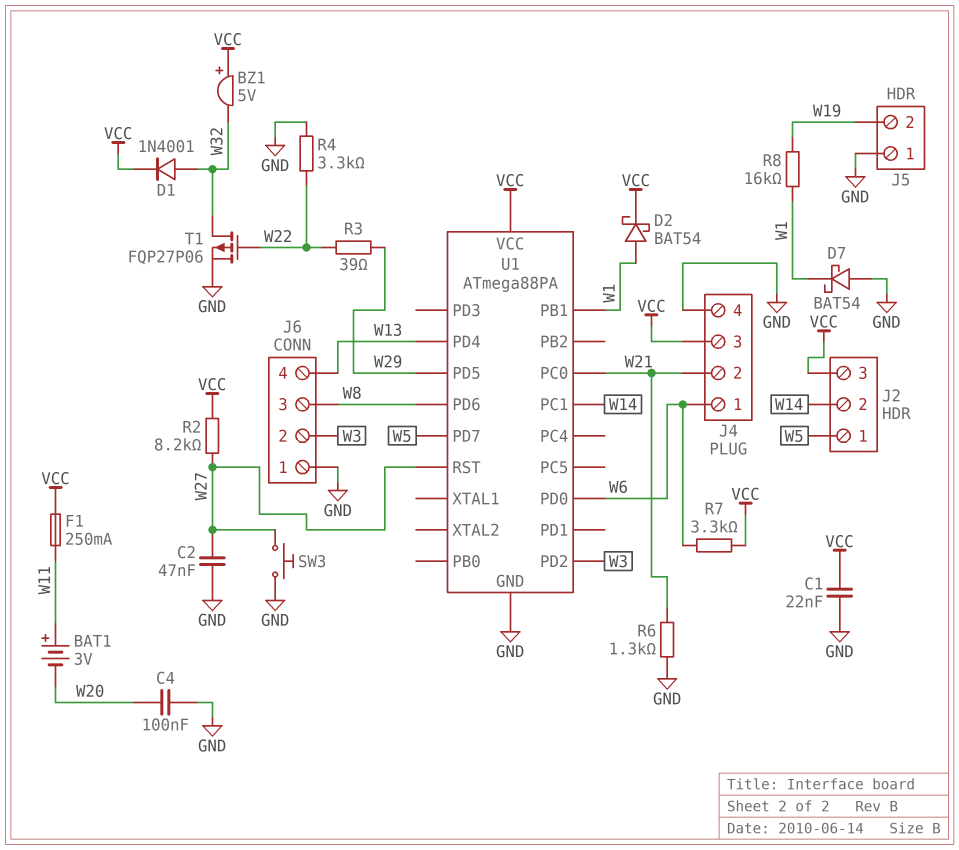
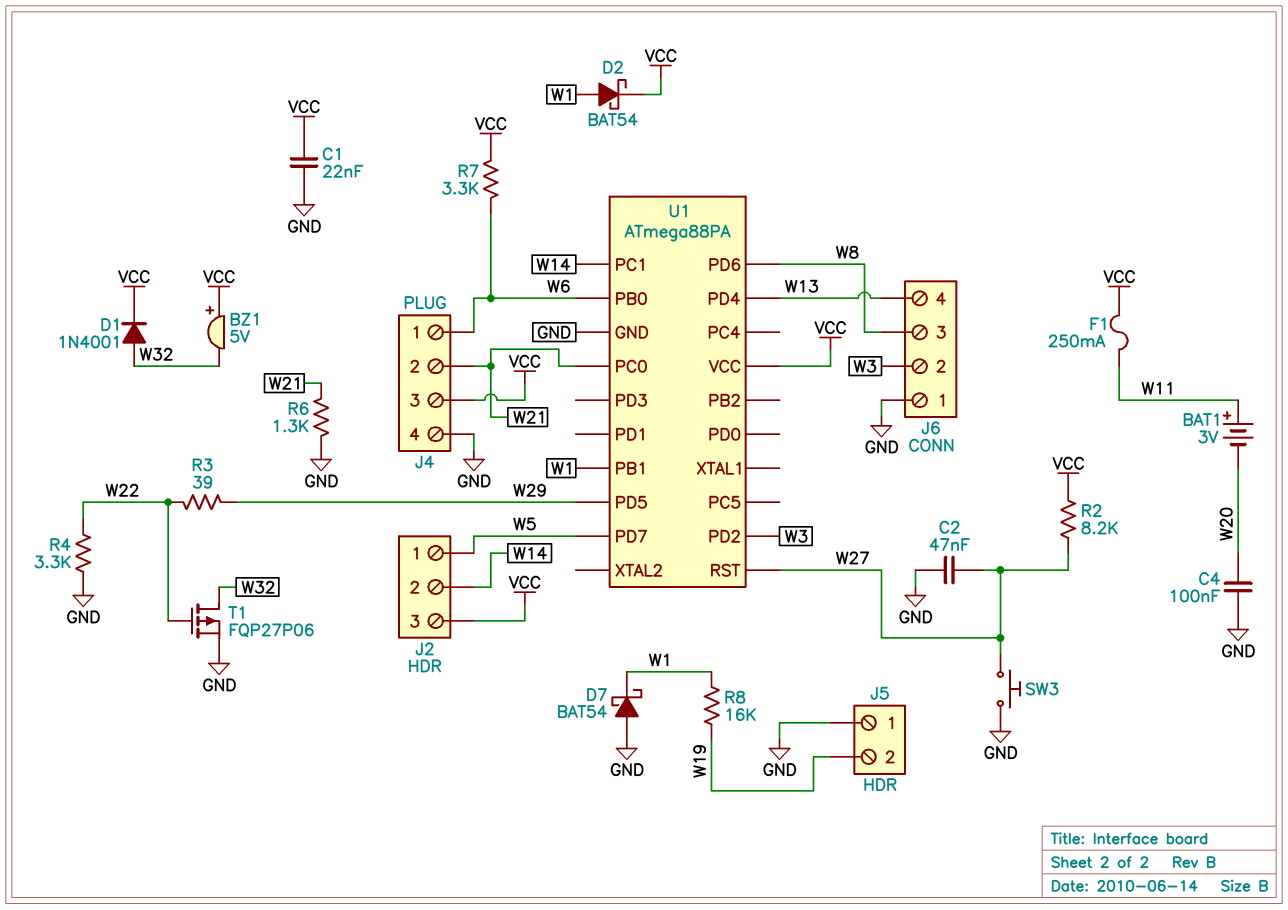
U1 pin PB0: none -> W6
U1 pin PD0: W6 -> none

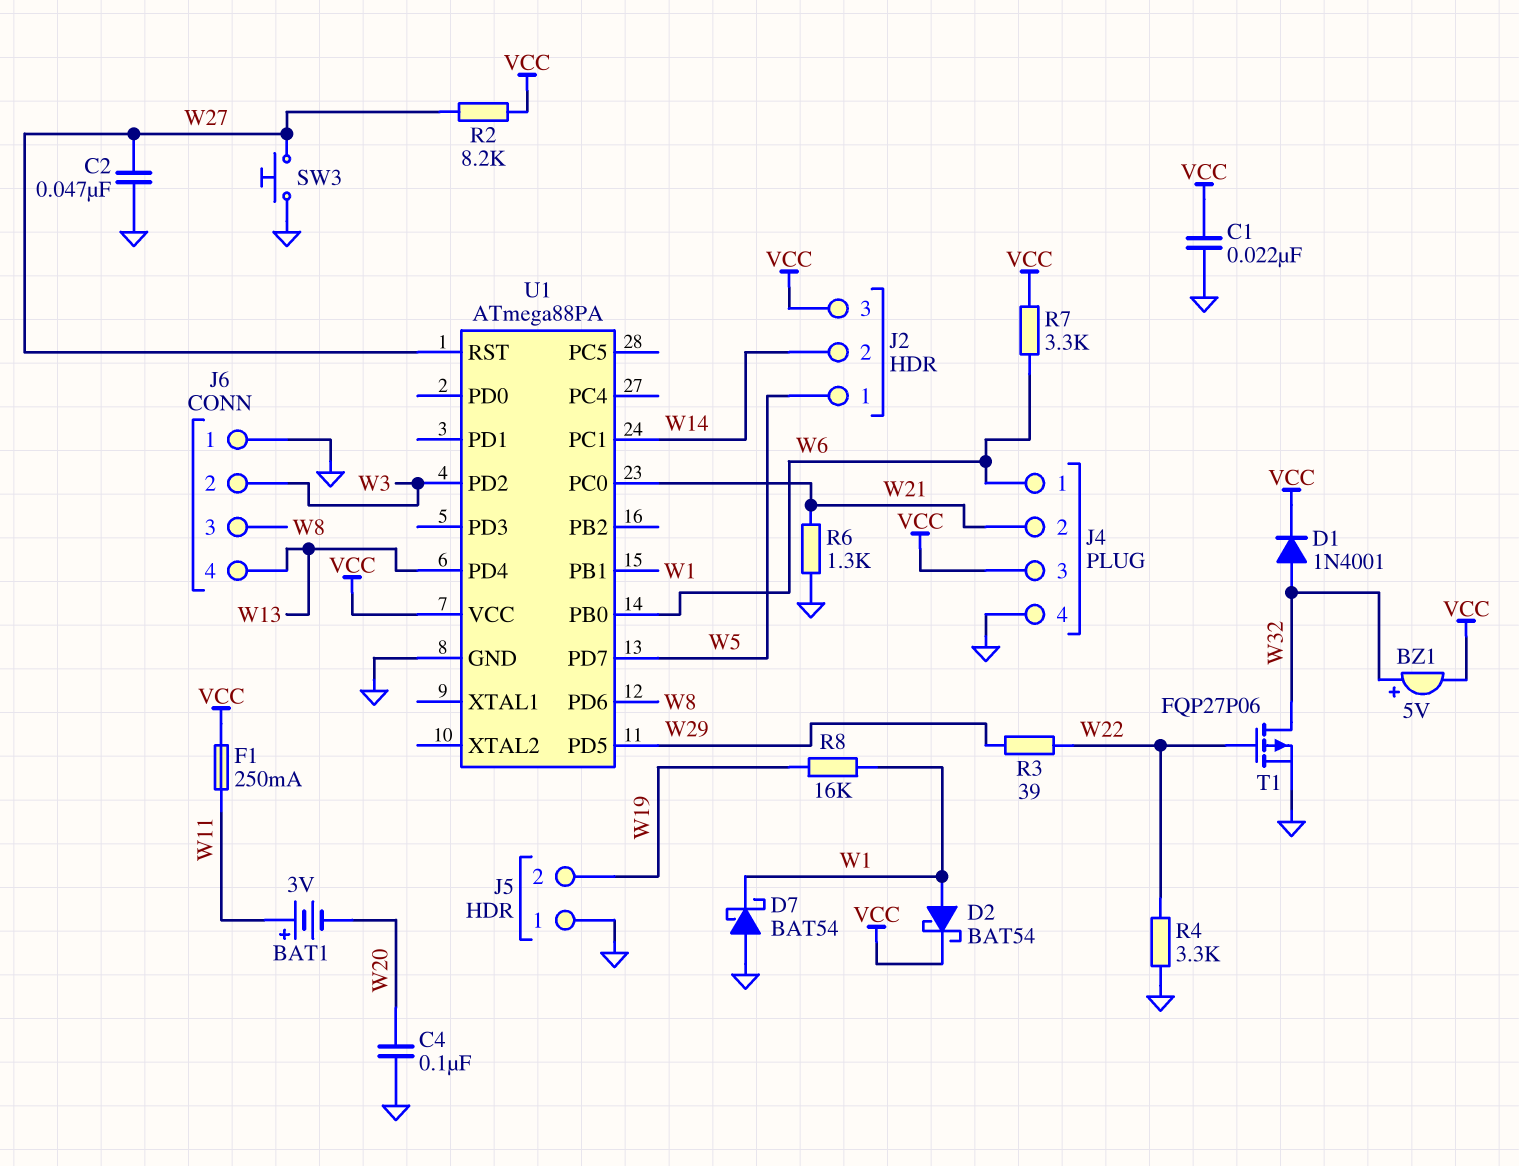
BZ1: buzzer 5V (plus VCC, minus W32) -> buzzer 5V (plus W32, minus VCC)

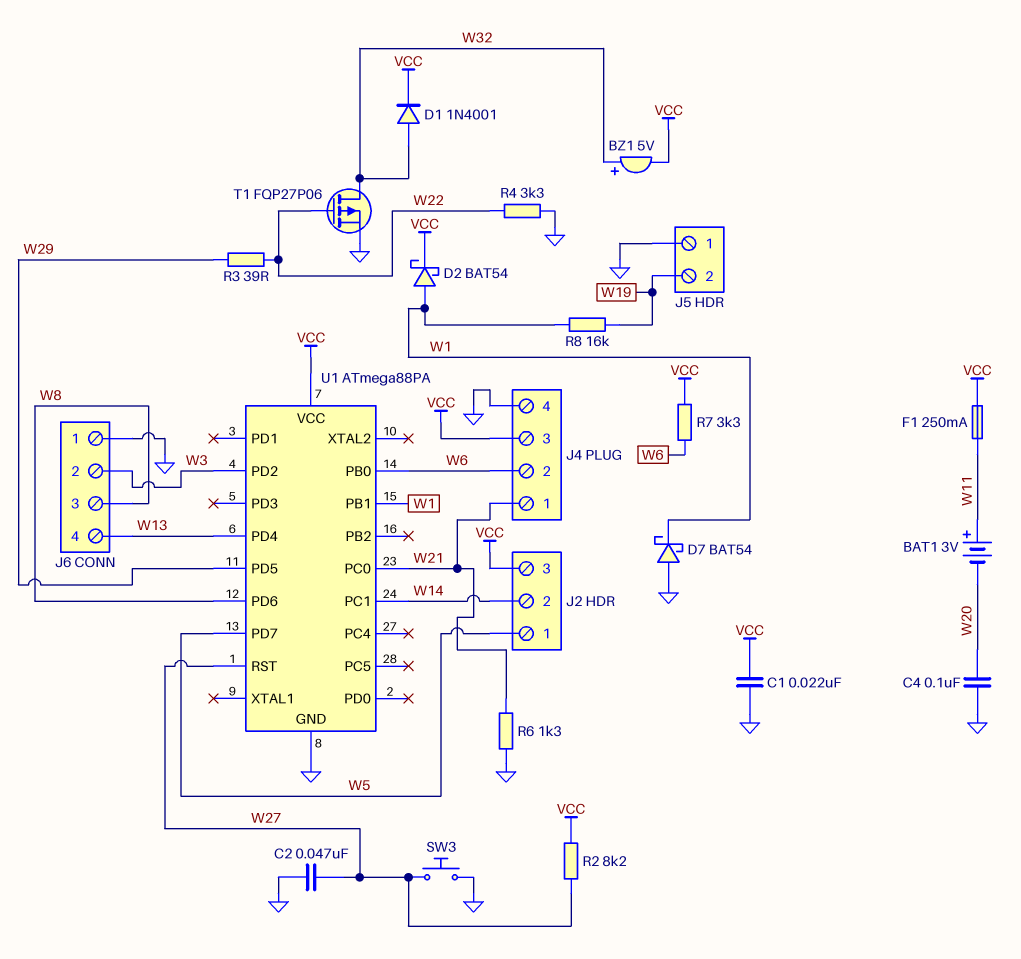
J4 pin 1: W6 -> W21
J4 pin 2: W21 -> W6

